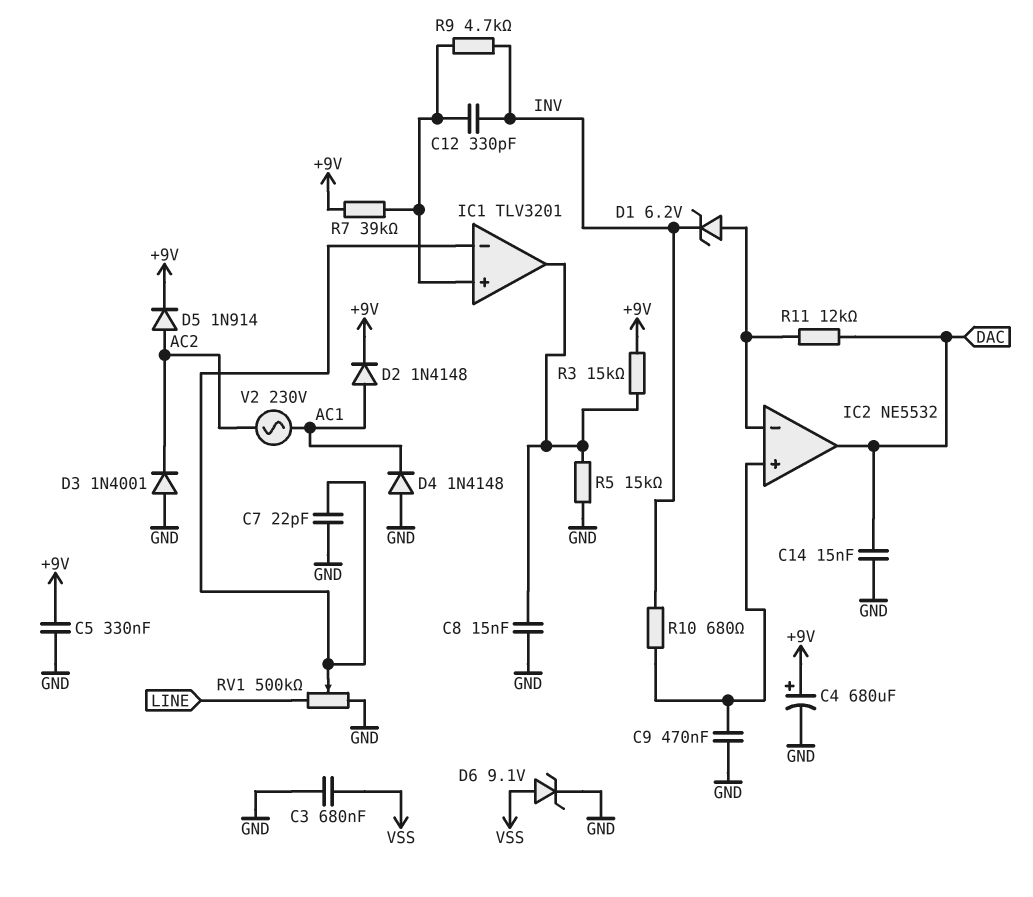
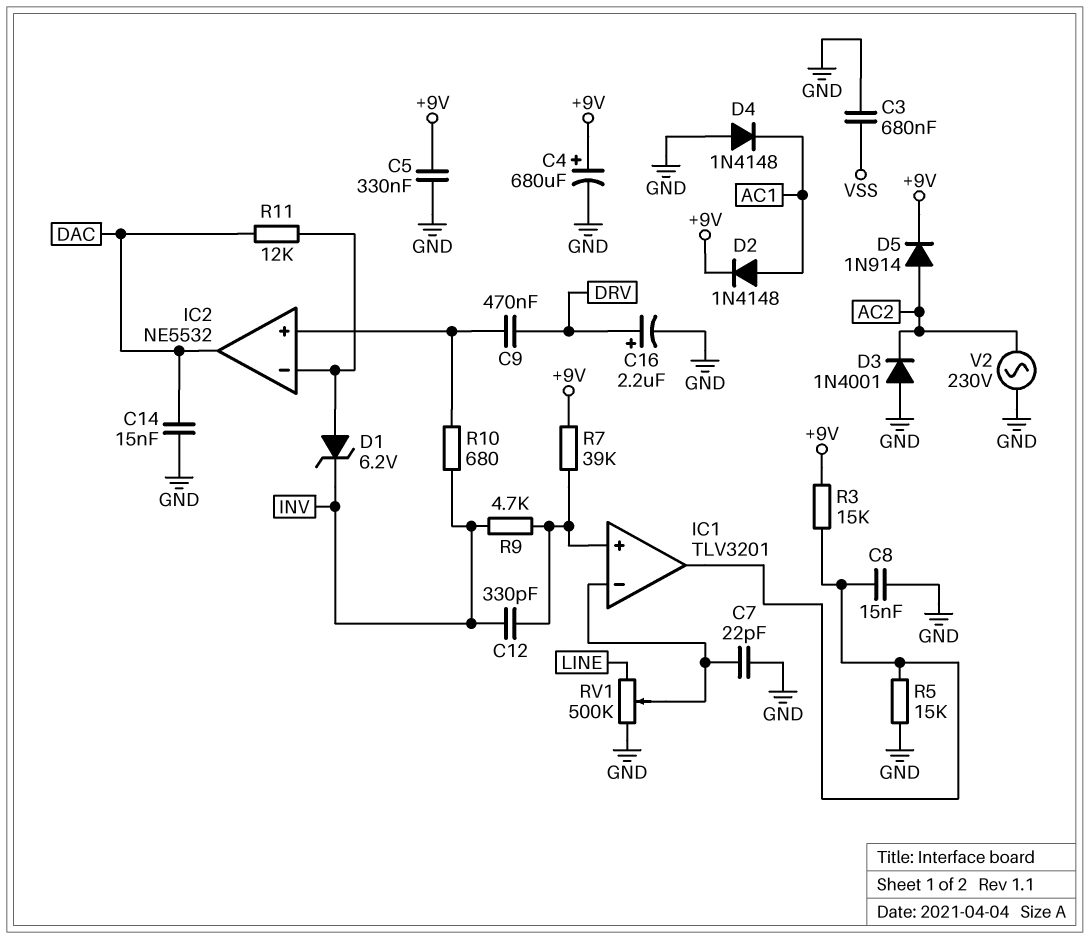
C9: 470nF (GND, IC2/in+) -> 470nF (DRV, IC2/in+)
C16: none -> 2.2uF (plus DRV, minus GND)
D6: zener 9.1V (A VSS, K GND) -> none
V2: AC 230V (AC1, AC2) -> AC 230V (AC2, GND)

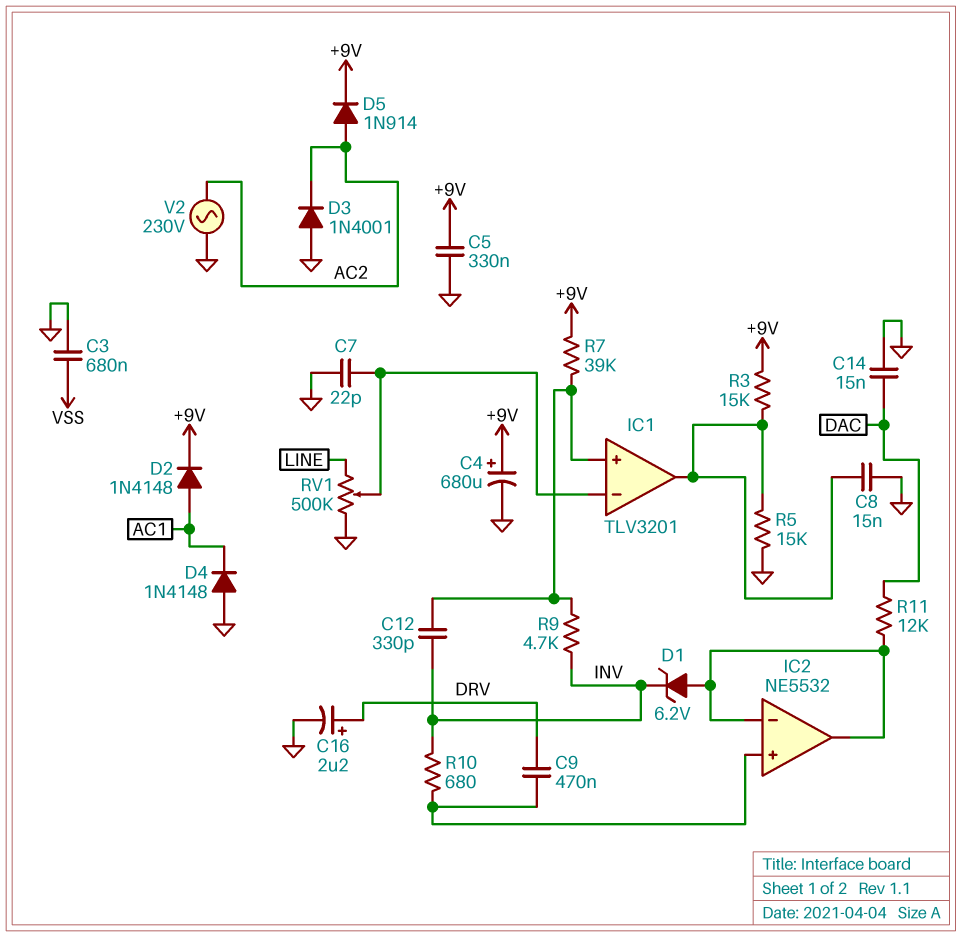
IC2 pin out: DAC -> IC2/in-

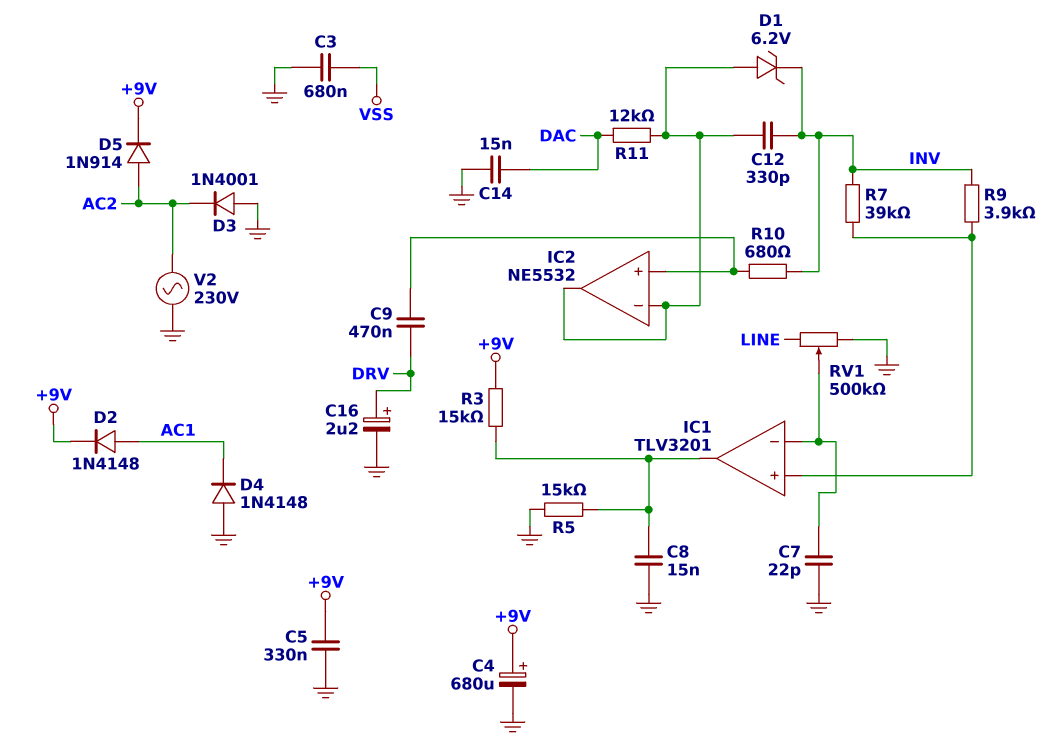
C12: 330pF (IC1/in+, INV) -> 330pF (IC2/in-, INV)
R7: 39k (+9V, IC1/in+) -> 39k (IC1/in+, INV)
R9: 4.7k (IC1/in+, INV) -> 3.9k (IC1/in+, INV)

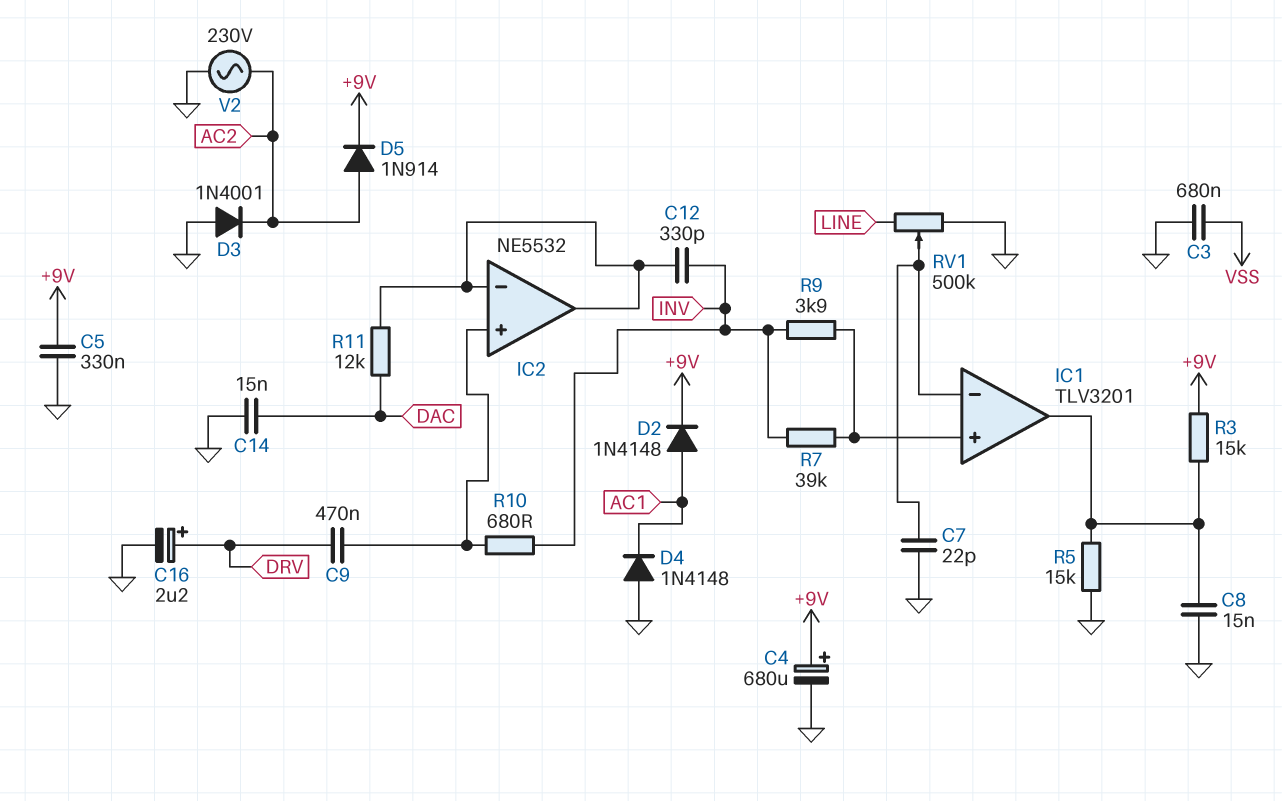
D1: zener 6.2V (A IC2/in-, K INV) -> none

